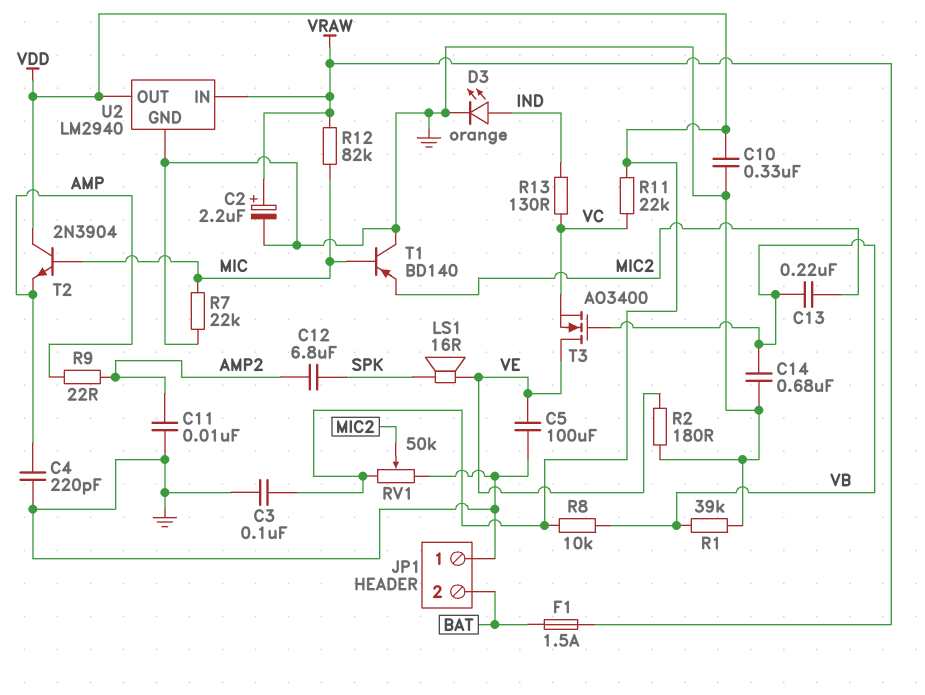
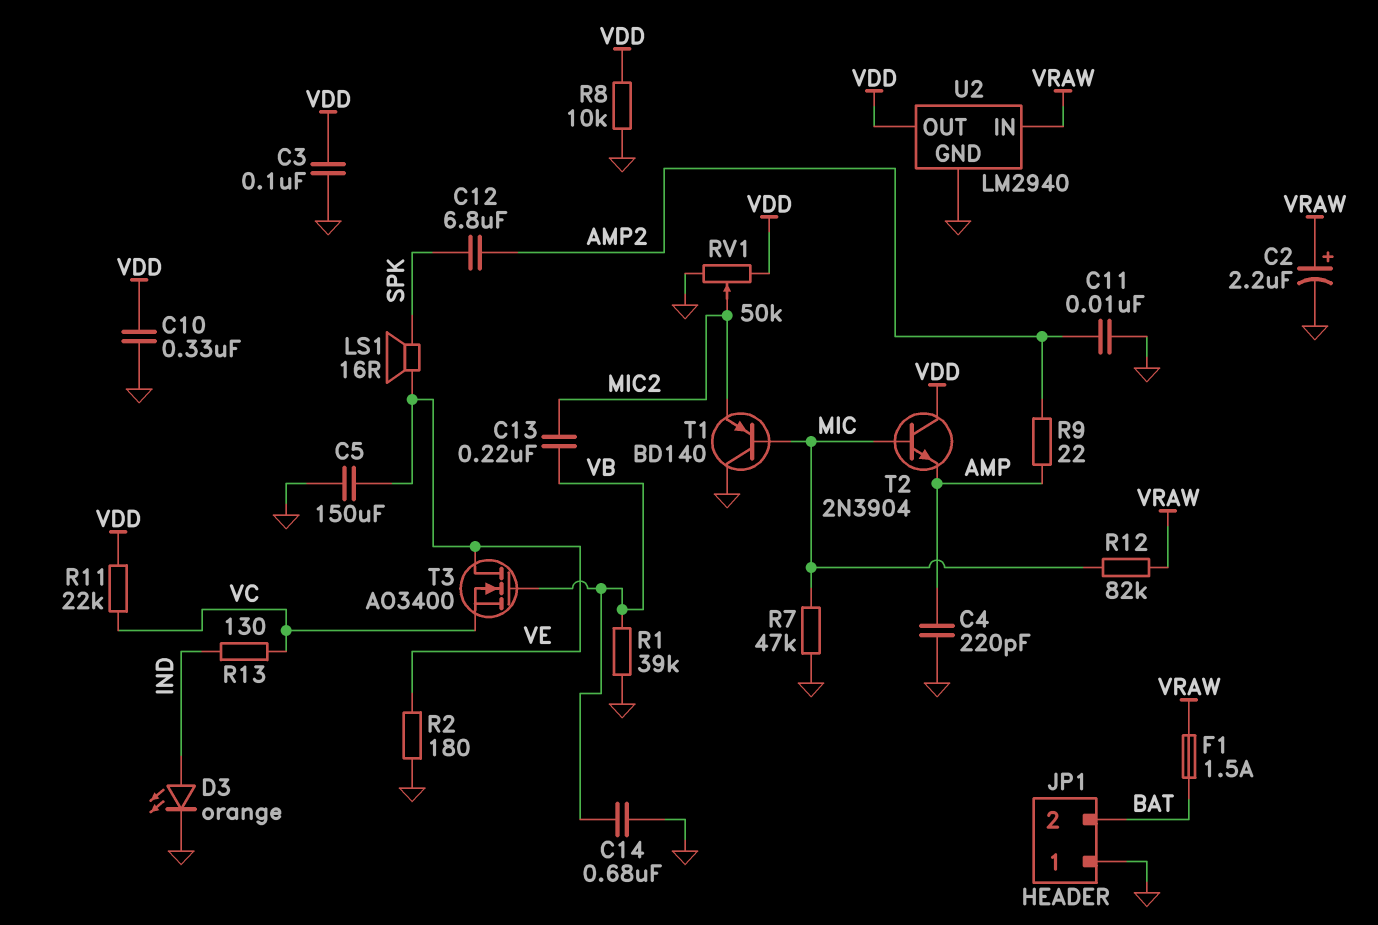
C5: 100uF (GND, VE) -> 150uF (GND, VE)
R7: 22k (GND, MIC) -> 47k (GND, MIC)
R8: 10k (VB, VDD) -> 10k (GND, VDD)

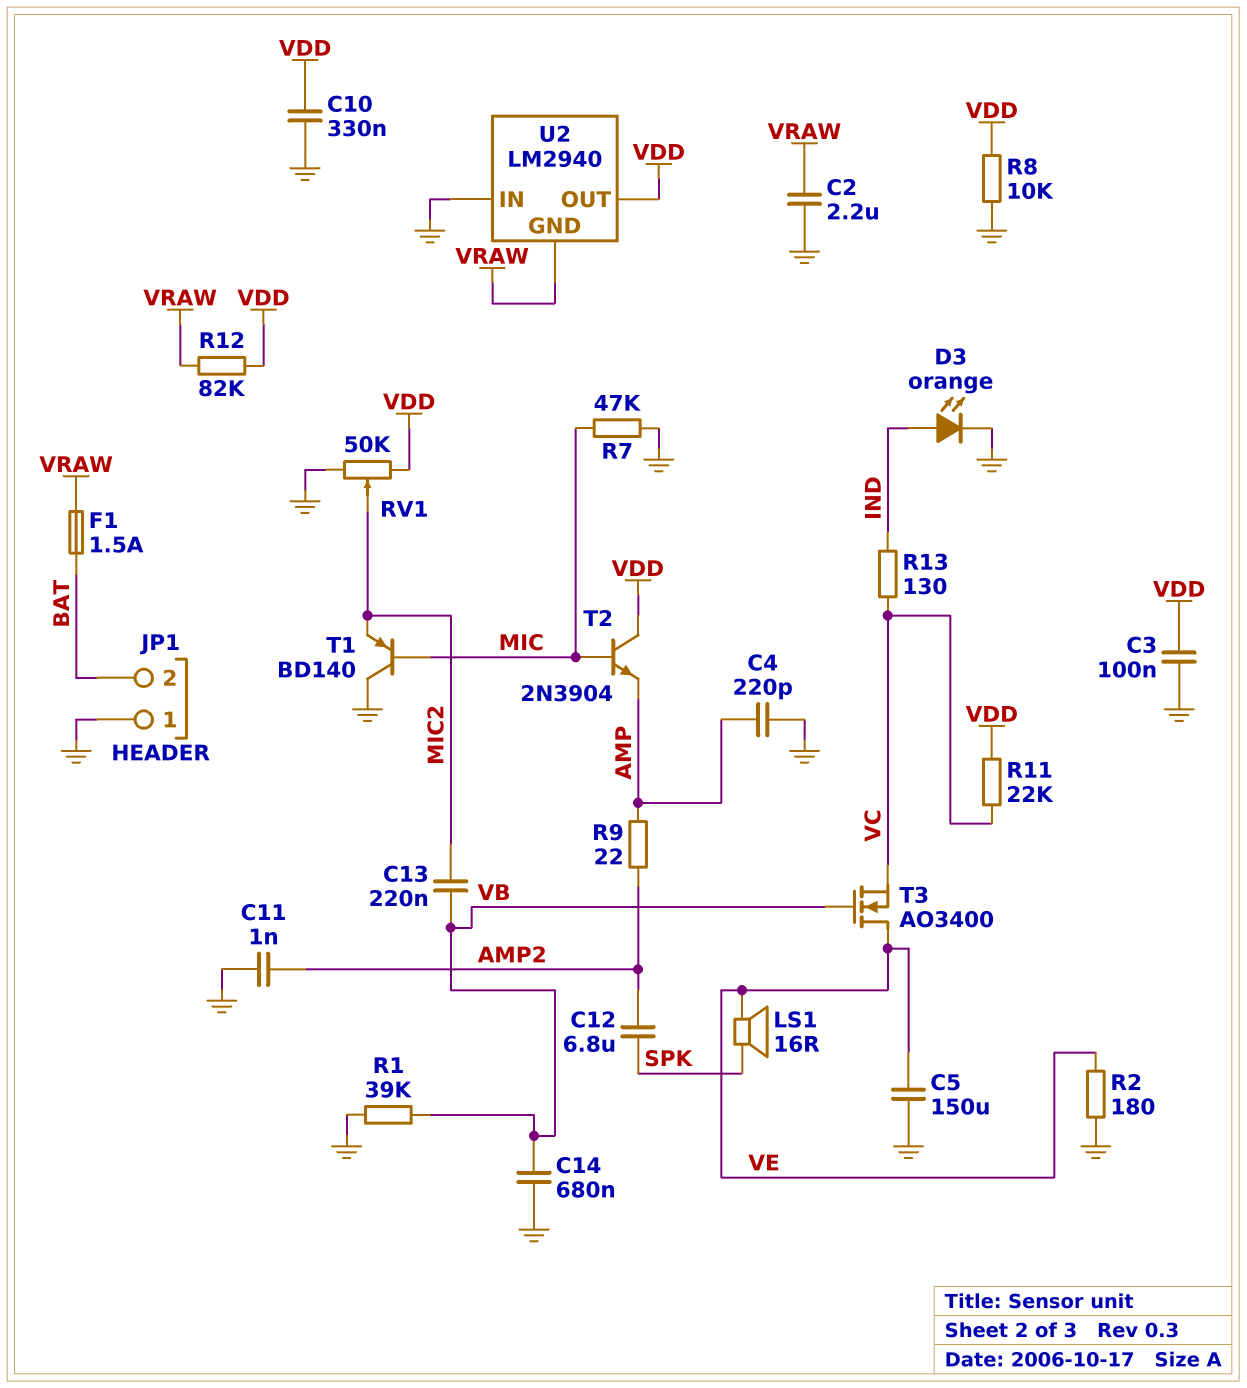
C2: 2.2uF (plus VRAW, minus GND) -> 2.2uF (GND, VRAW)
C11: 10nF (AMP2, GND) -> 1nF (AMP2, GND)
R12: 82k (MIC, VRAW) -> 82k (VDD, VRAW)
U2 pin GND: GND -> VRAW
U2 pin IN: VRAW -> GND

